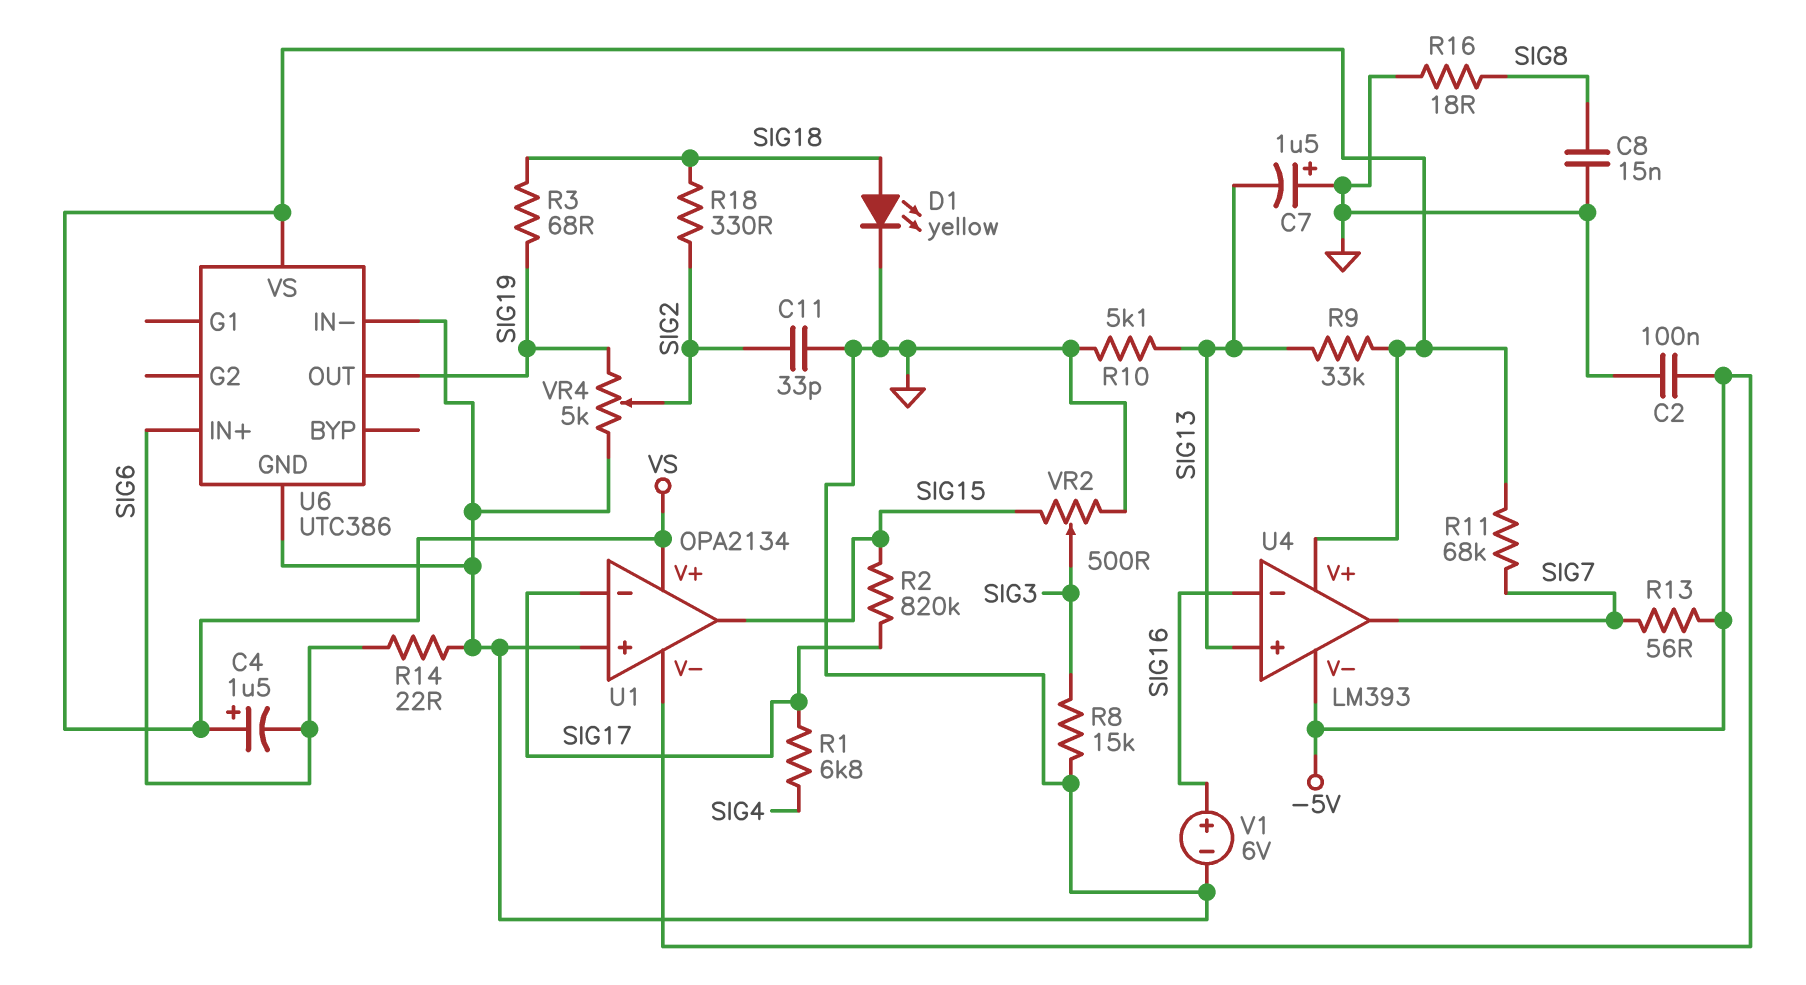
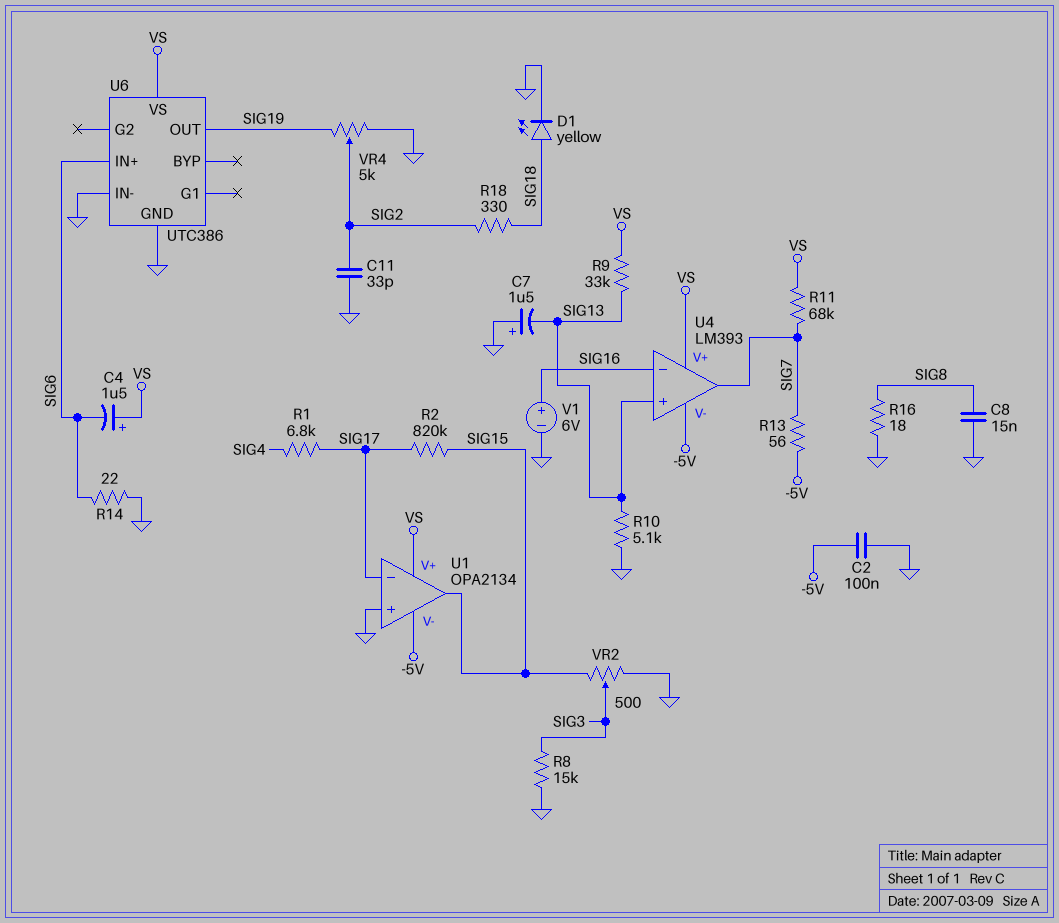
R3: 68 (SIG18, SIG19) -> none

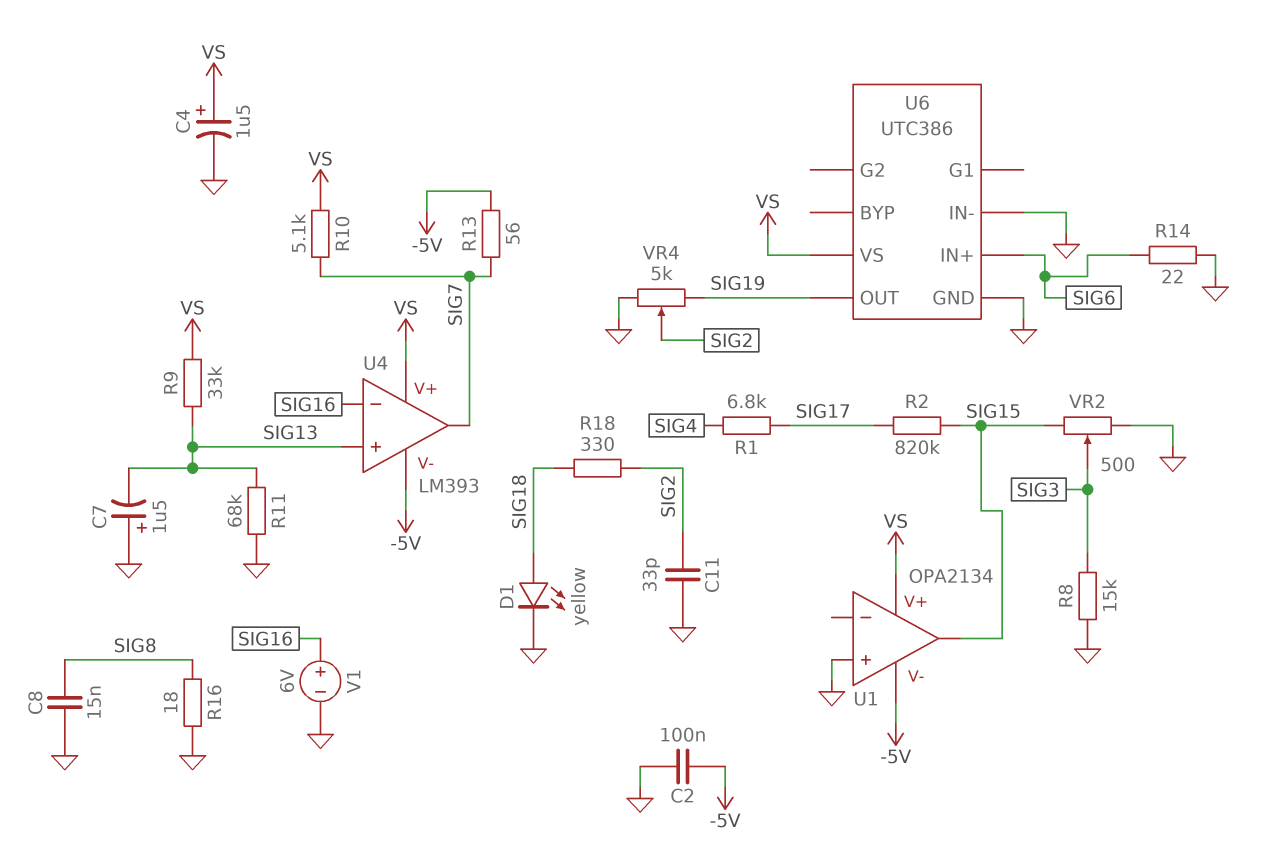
C4: 1.5uF (plus VS, minus SIG6) -> 1.5uF (plus VS, minus GND)
R10: 5.1k (GND, SIG13) -> 5.1k (SIG7, VS)
R11: 68k (SIG7, VS) -> 68k (GND, SIG13)
U1 pin in-: SIG17 -> none

